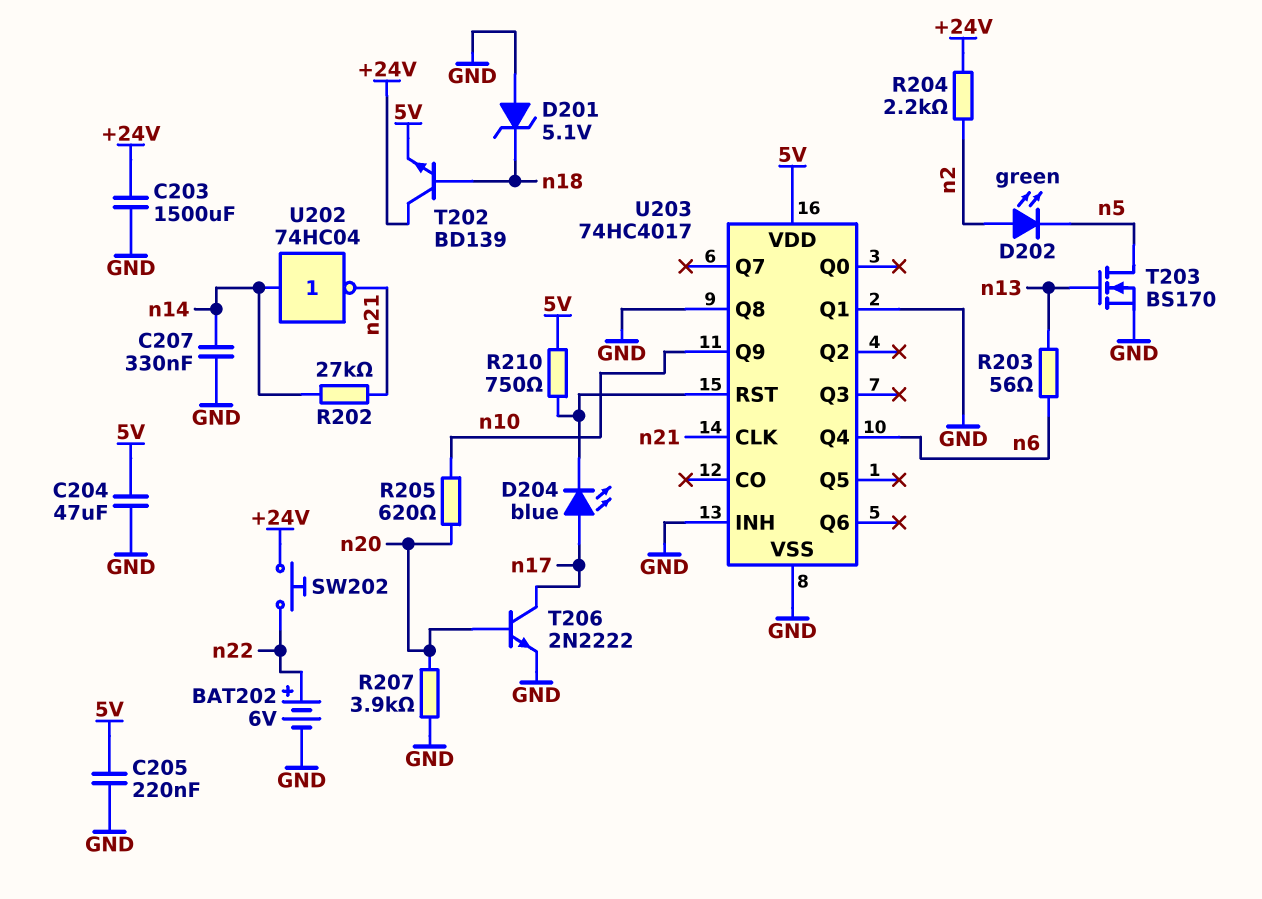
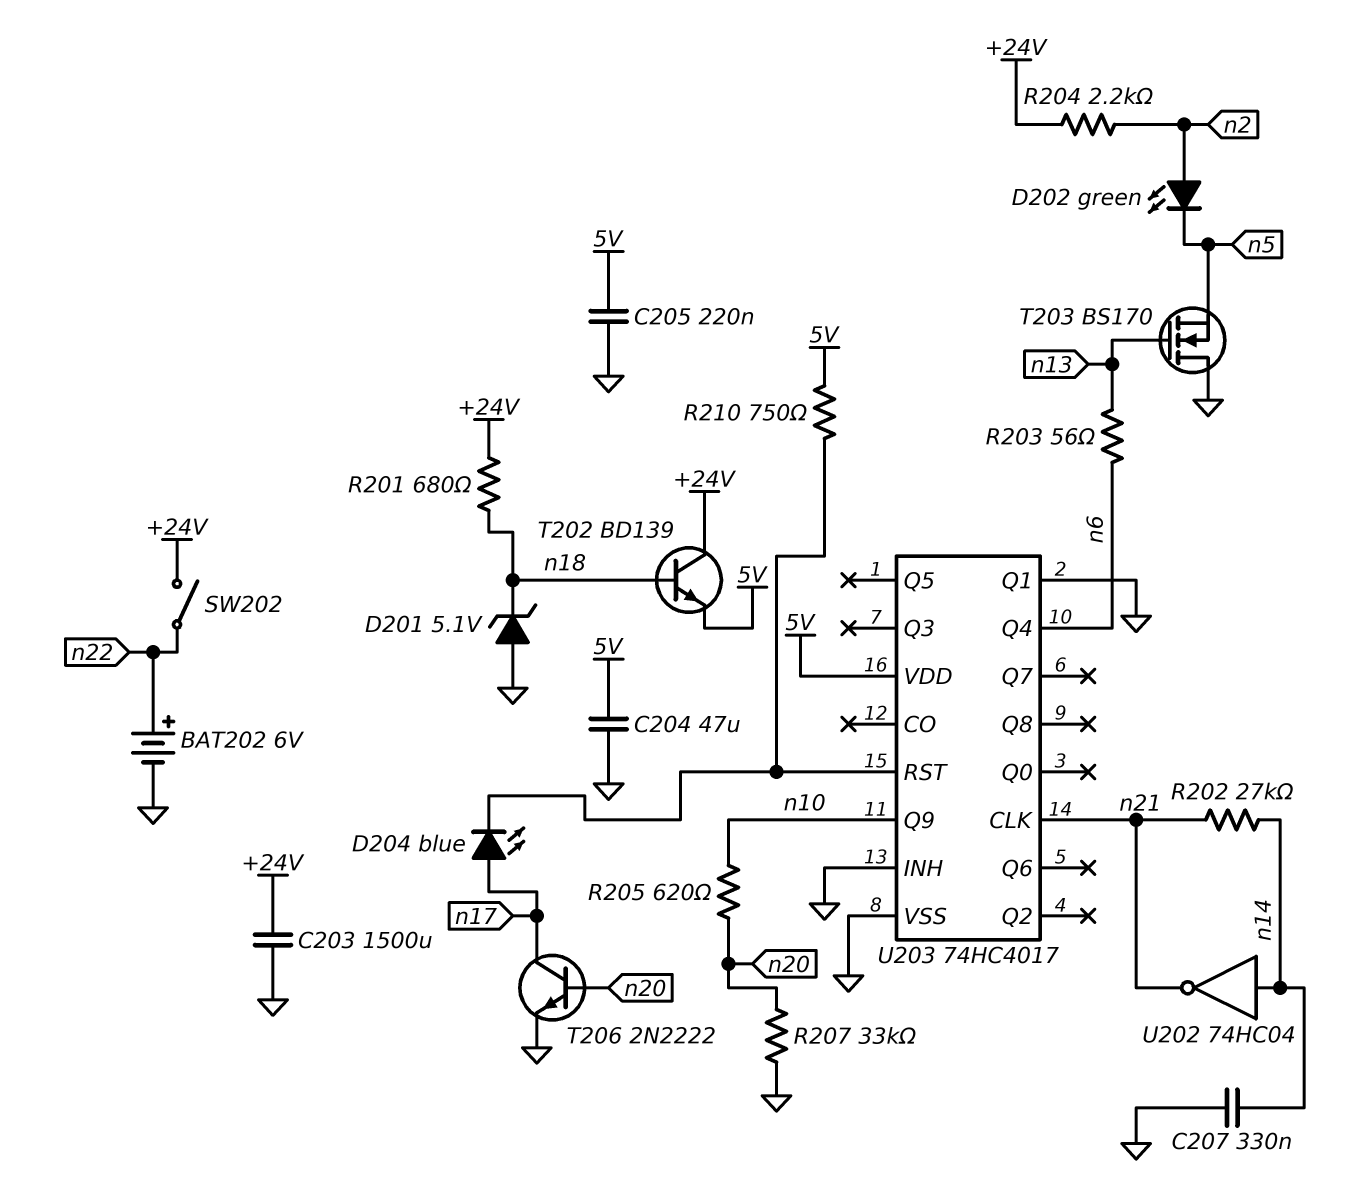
R201: none -> 680 (+24V, n18)
R207: 3.9k (GND, n20) -> 33k (GND, n20)
SW202: button (+24V, n22) -> switch (+24V, n22)
T203: NMOS BS170 (G n13, D n5, S GND) -> NMOS BS170 (G n13, D GND, S n5)
U203 pin Q8: GND -> none

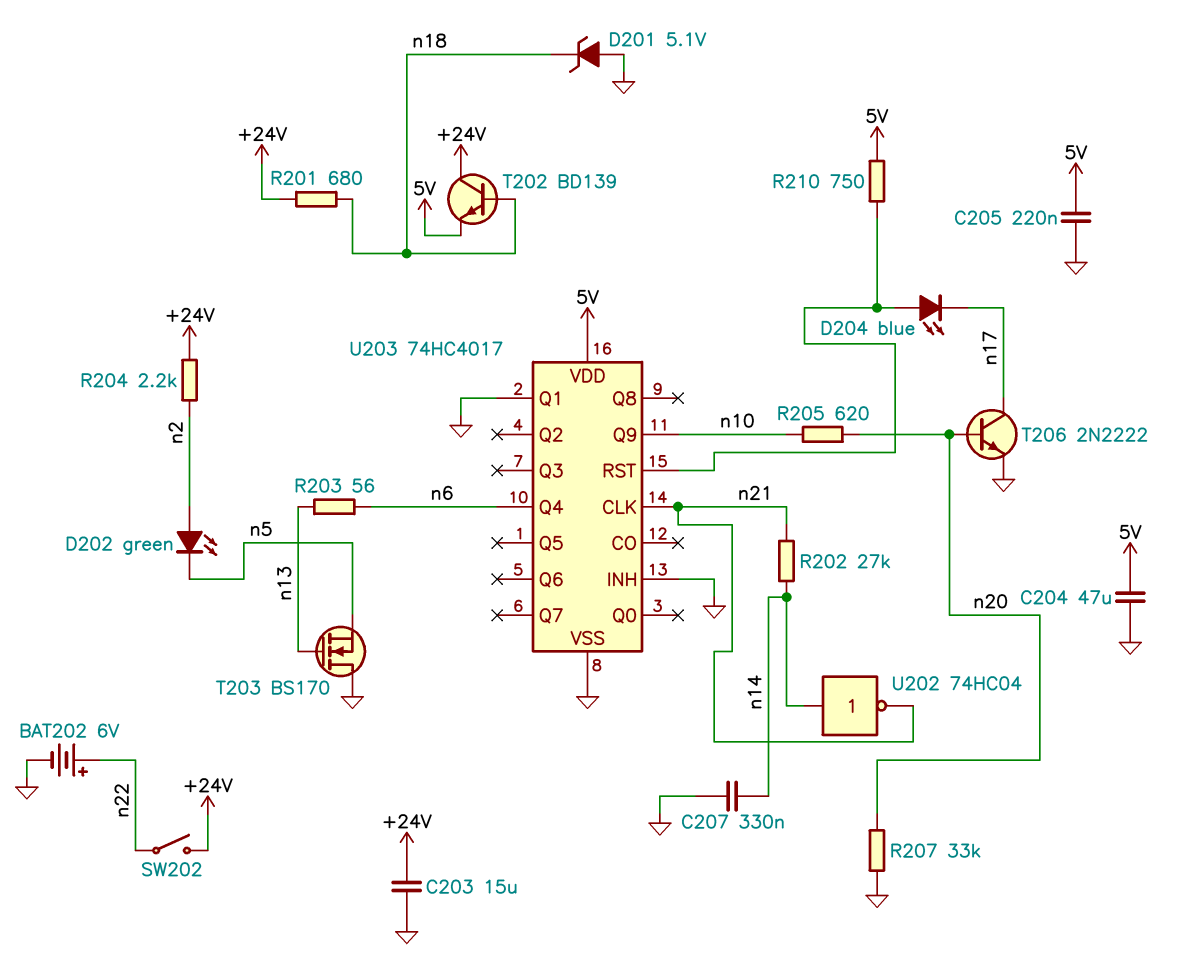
C203: 1500uF (+24V, GND) -> 15uF (+24V, GND)
D204: LED blue (A n17, K U203/RST) -> LED blue (A U203/RST, K n17)

